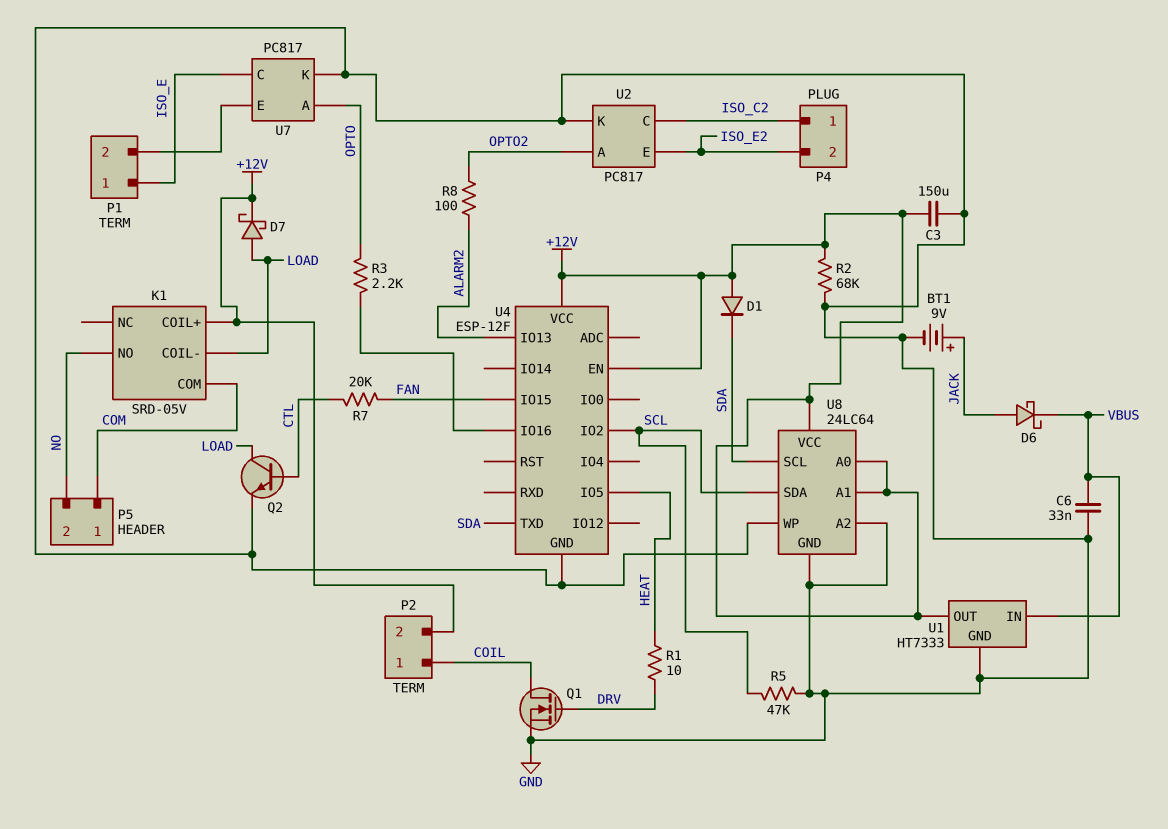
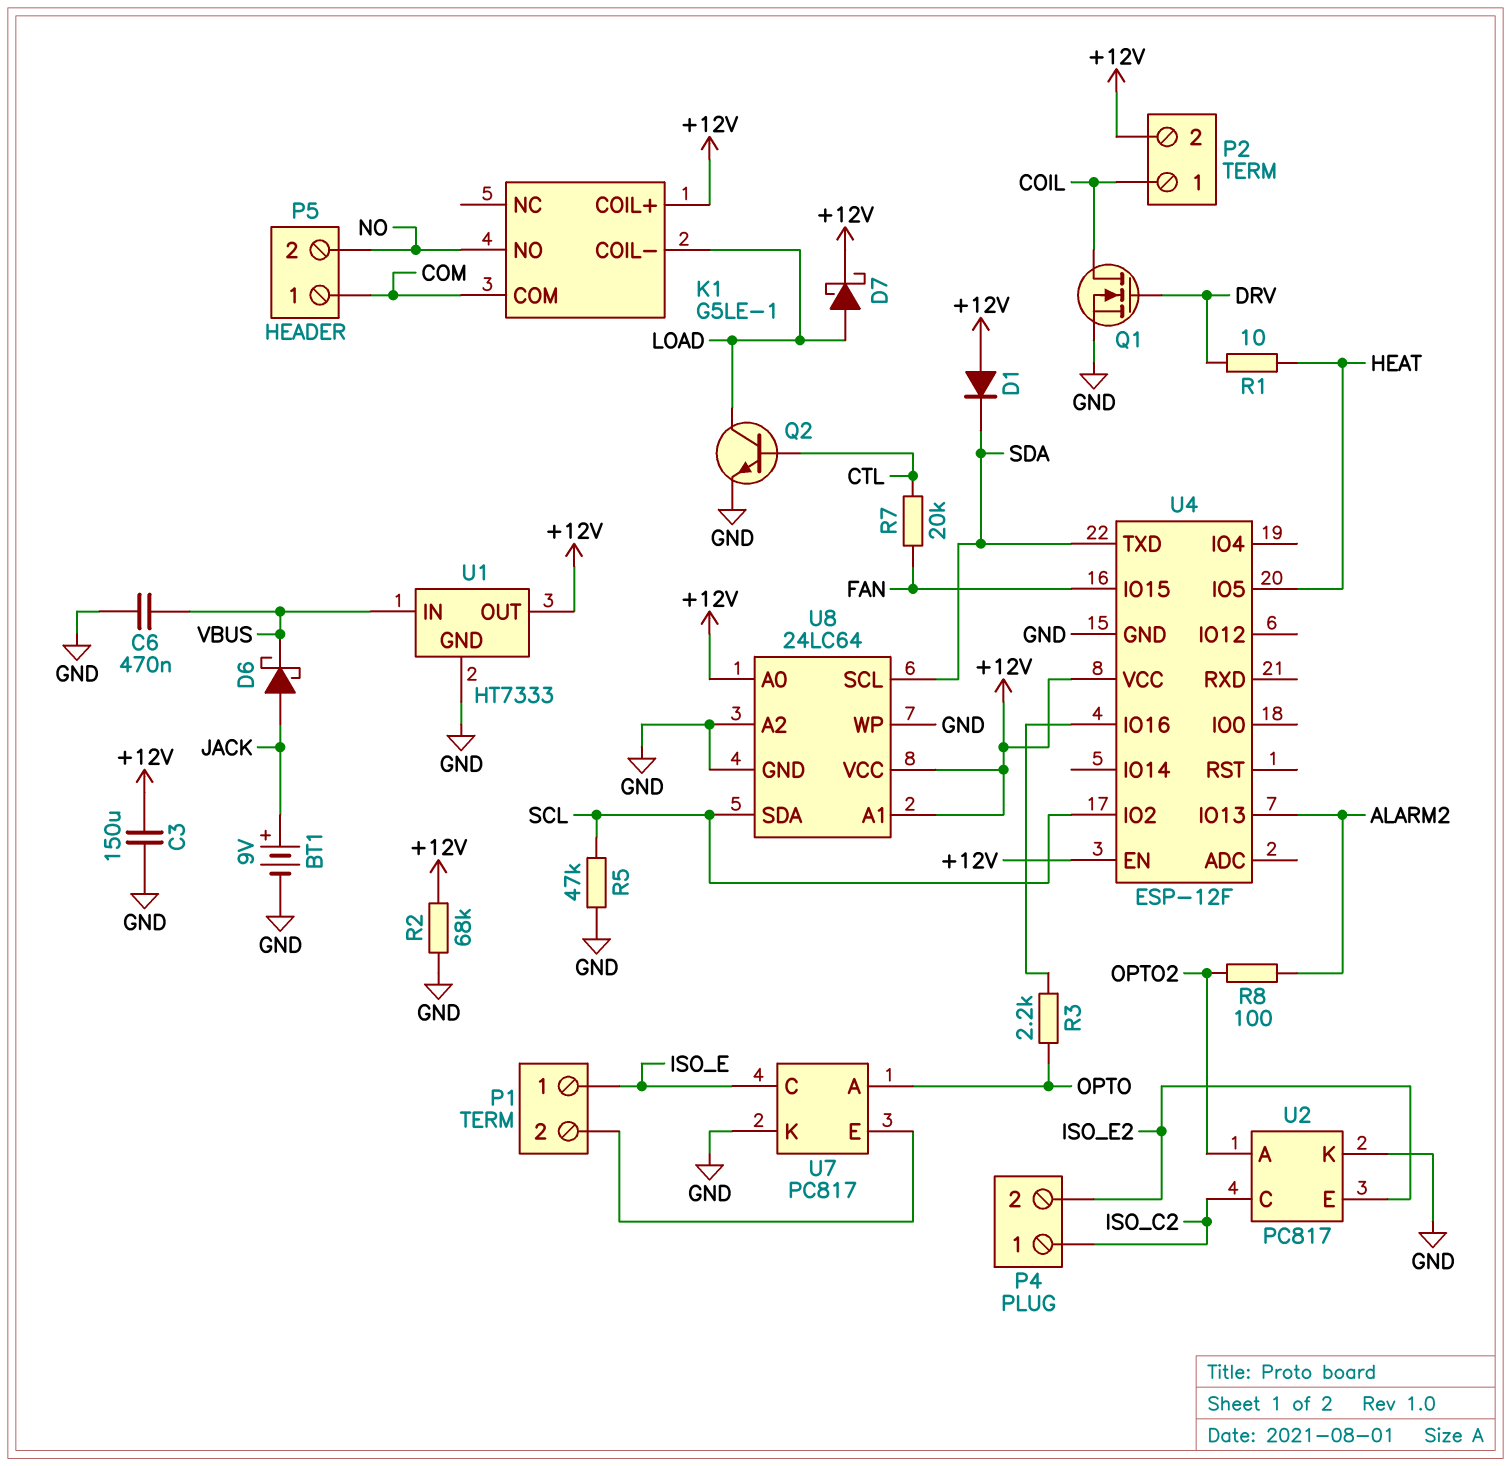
C6: 33nF (GND, VBUS) -> 470nF (GND, VBUS)
K1: SRD-05V -> G5LE-1

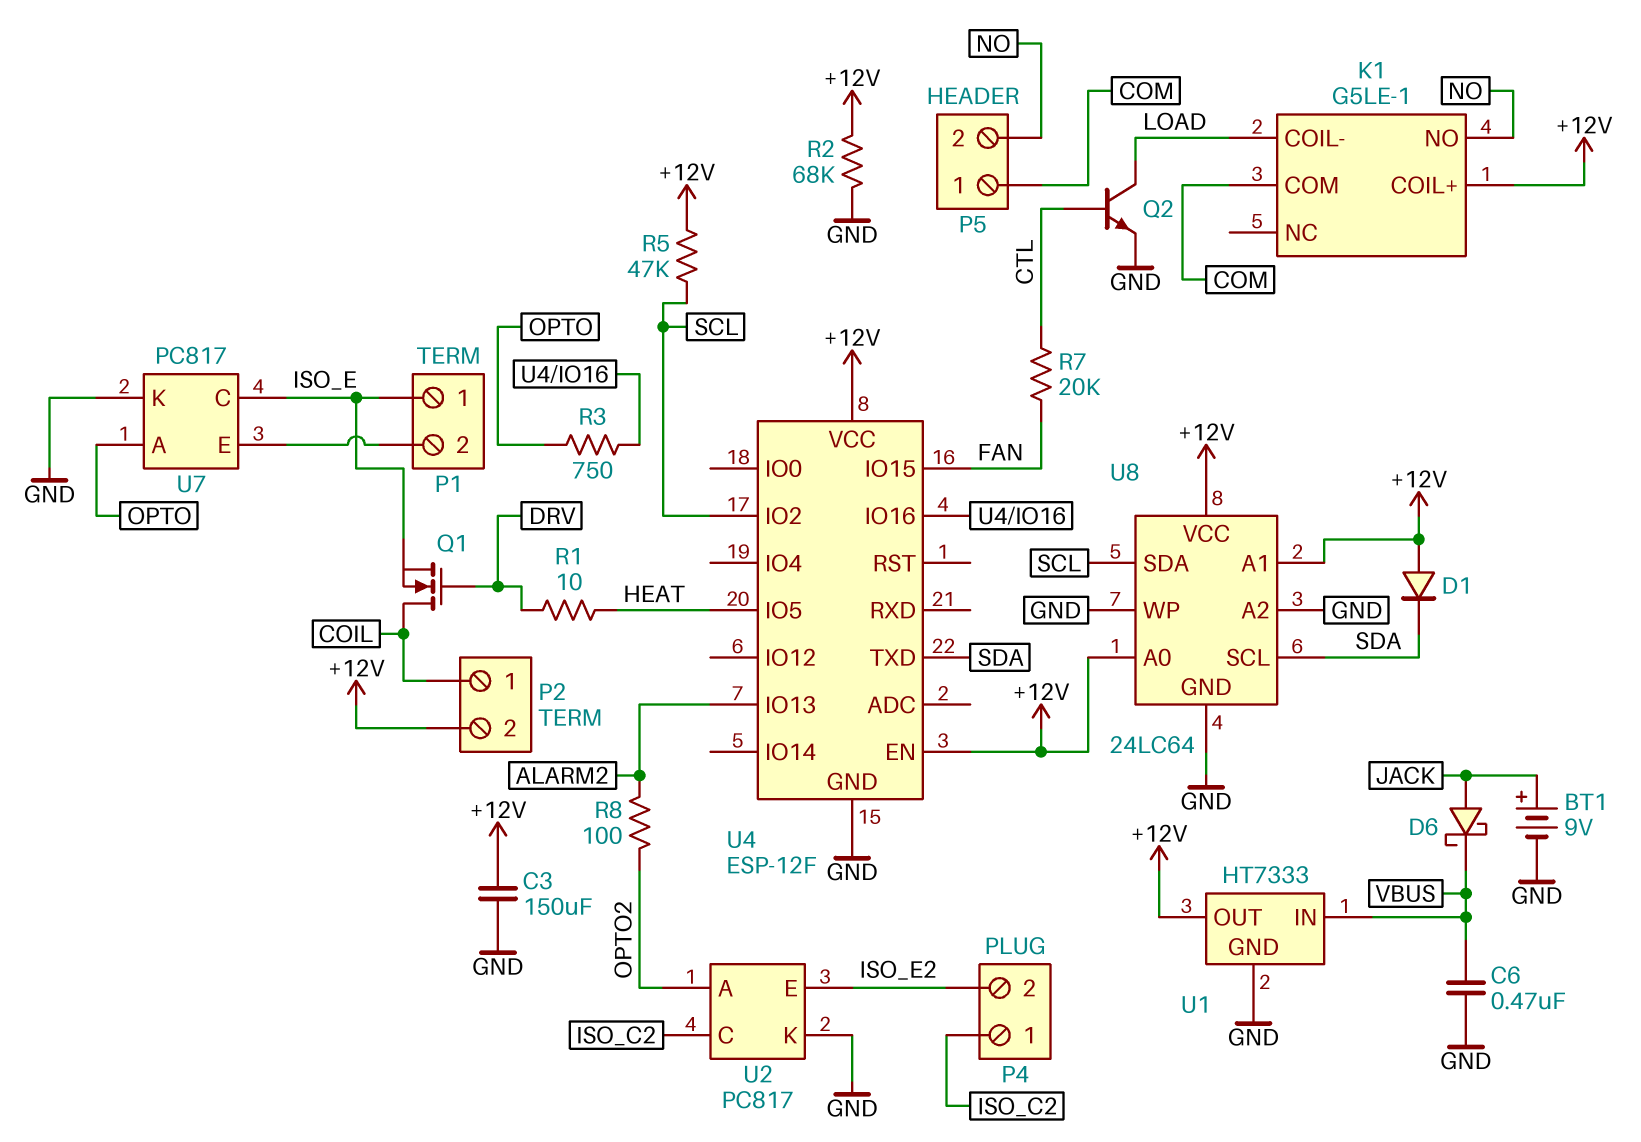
D7: schottky (A LOAD, K +12V) -> none
Q1: NMOS (G DRV, D COIL, S GND) -> NMOS (G DRV, D COIL, S ISO_E)
R3: 2.2k (OPTO, U4/IO16) -> 750 (OPTO, U4/IO16)
R5: 47k (GND, SCL) -> 47k (+12V, SCL)

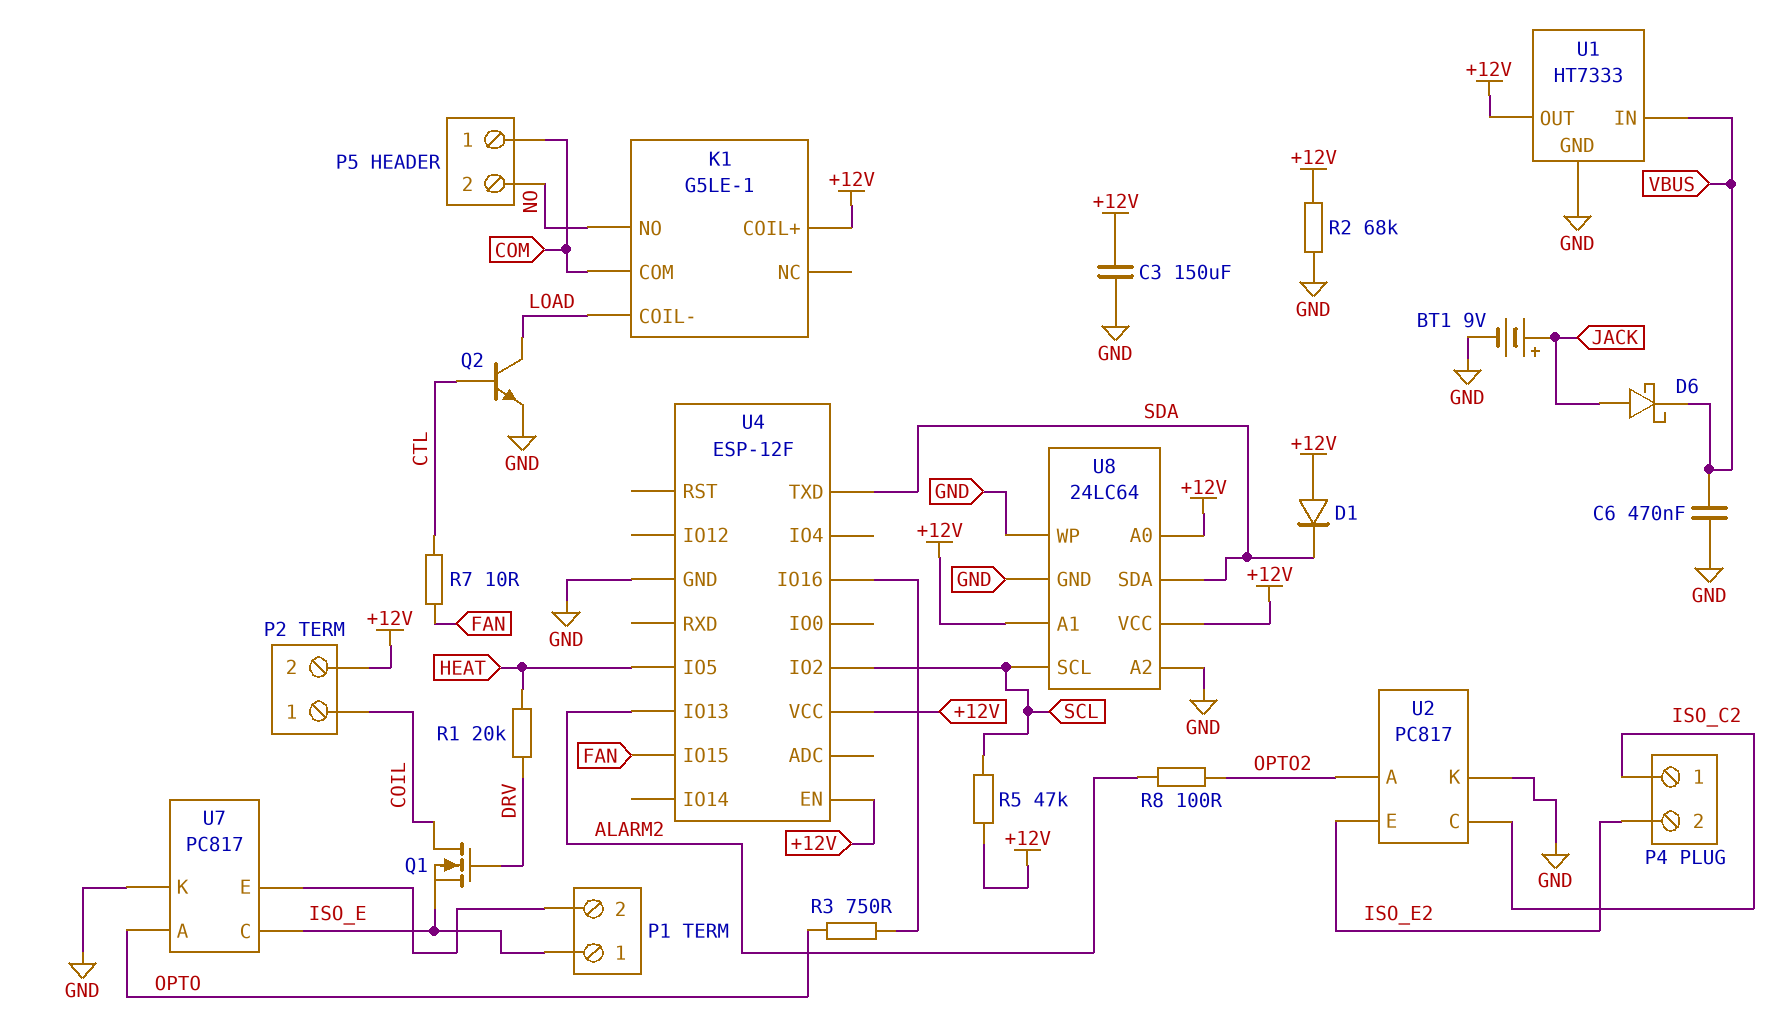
R1: 10 (DRV, HEAT) -> 20k (DRV, HEAT)
R7: 20k (CTL, FAN) -> 10 (CTL, FAN)
U8 pin SCL: SDA -> SCL
U8 pin SDA: SCL -> SDA

